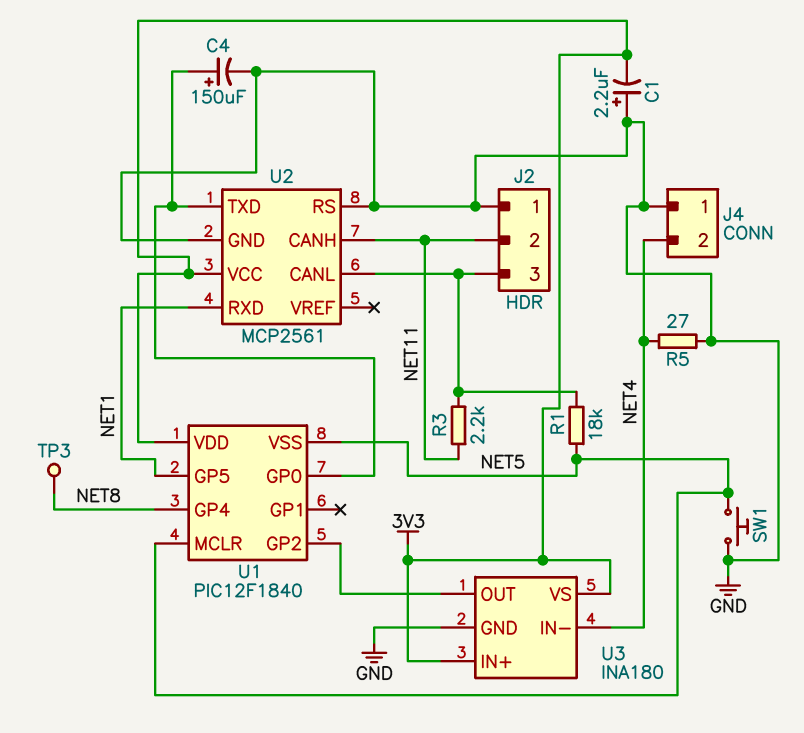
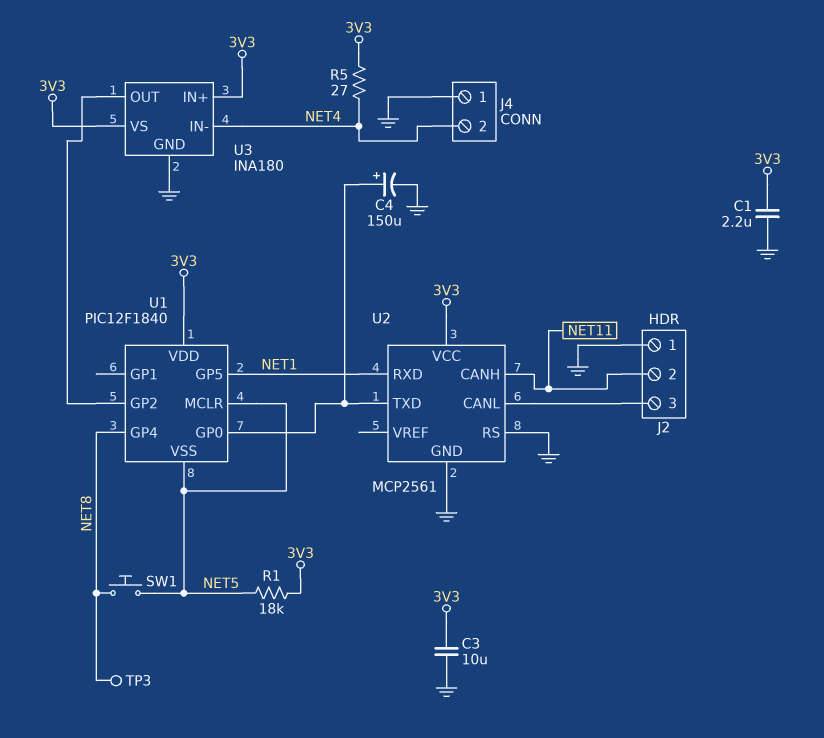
C1: 2.2uF (plus GND, minus 3V3) -> 2.2uF (3V3, GND)
C3: none -> 10uF (3V3, GND)
R1: 18k (J2/3, NET5) -> 18k (3V3, NET5)
R3: 2.2k (J2/3, NET11) -> none
R5: 27 (GND, NET4) -> 27 (3V3, NET4)
SW1: button (GND, NET5) -> button (NET5, NET8)

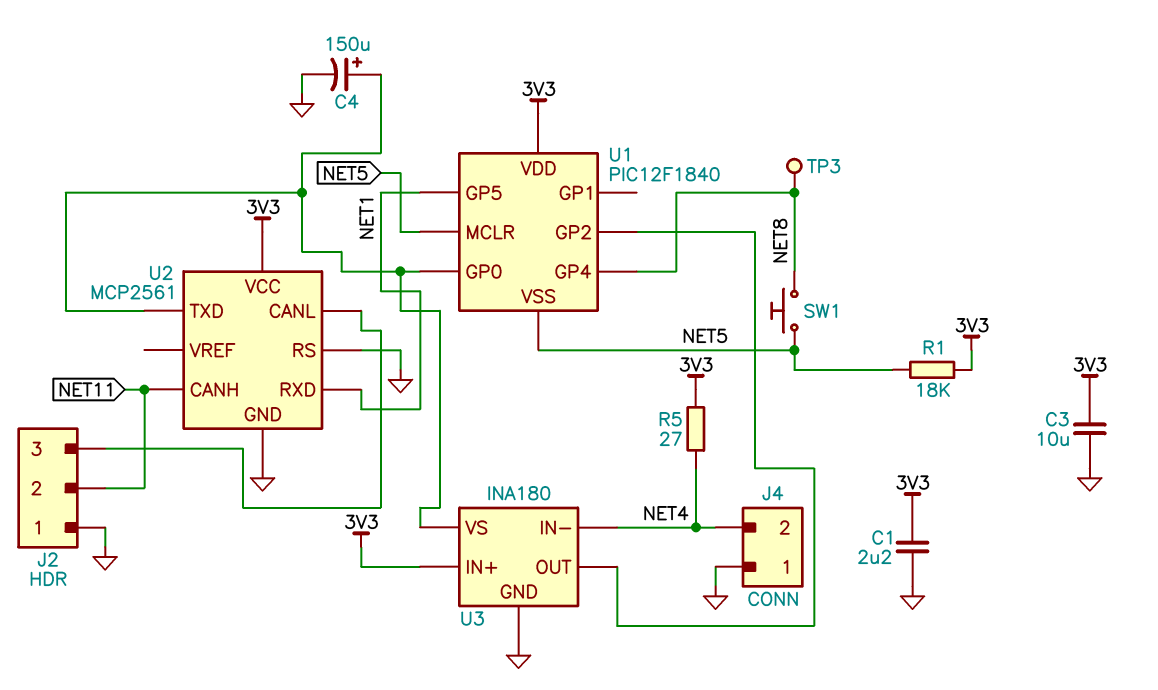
U3 pin VS: 3V3 -> U1/GP0

